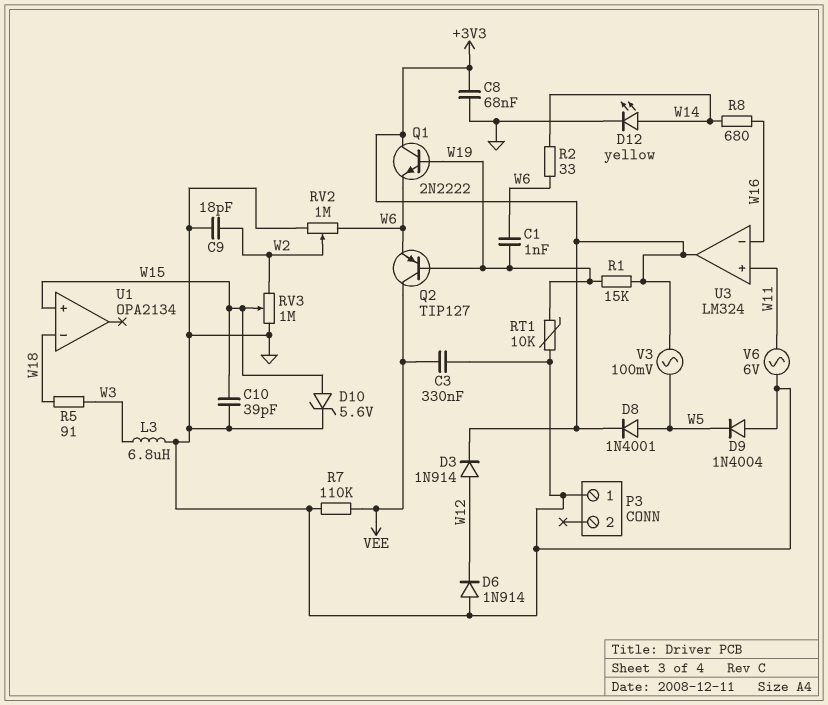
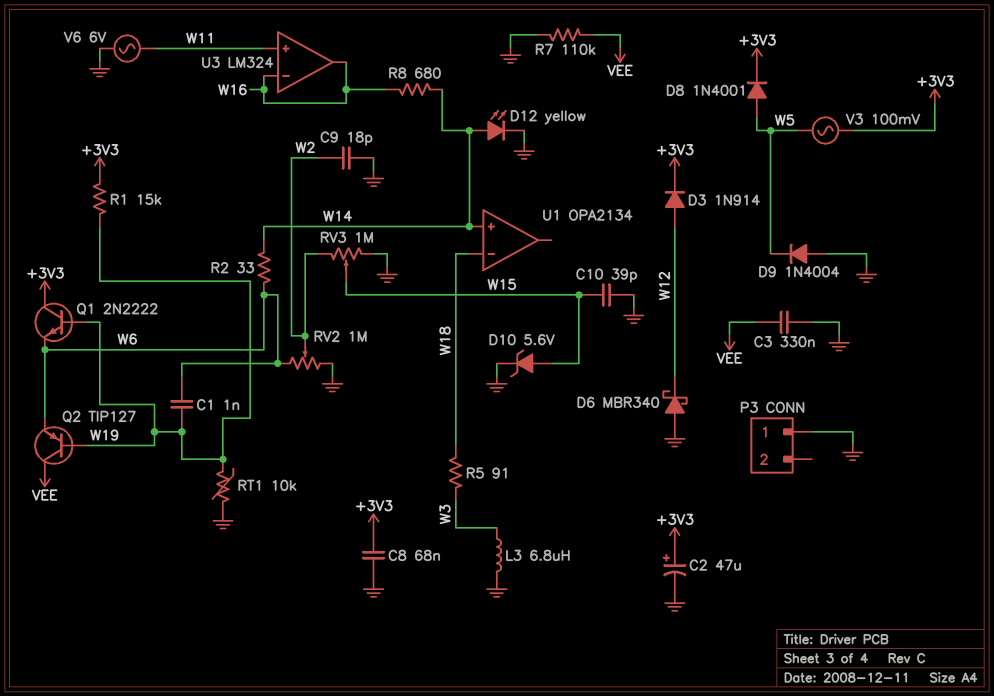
C2: none -> 47uF (plus +3V3, minus GND)
D6: diode 1N914 (A GND, K W12) -> schottky MBR340 (A GND, K W12)
U1 pin in+: W15 -> W14
U3 pin out: +3V3 -> W16

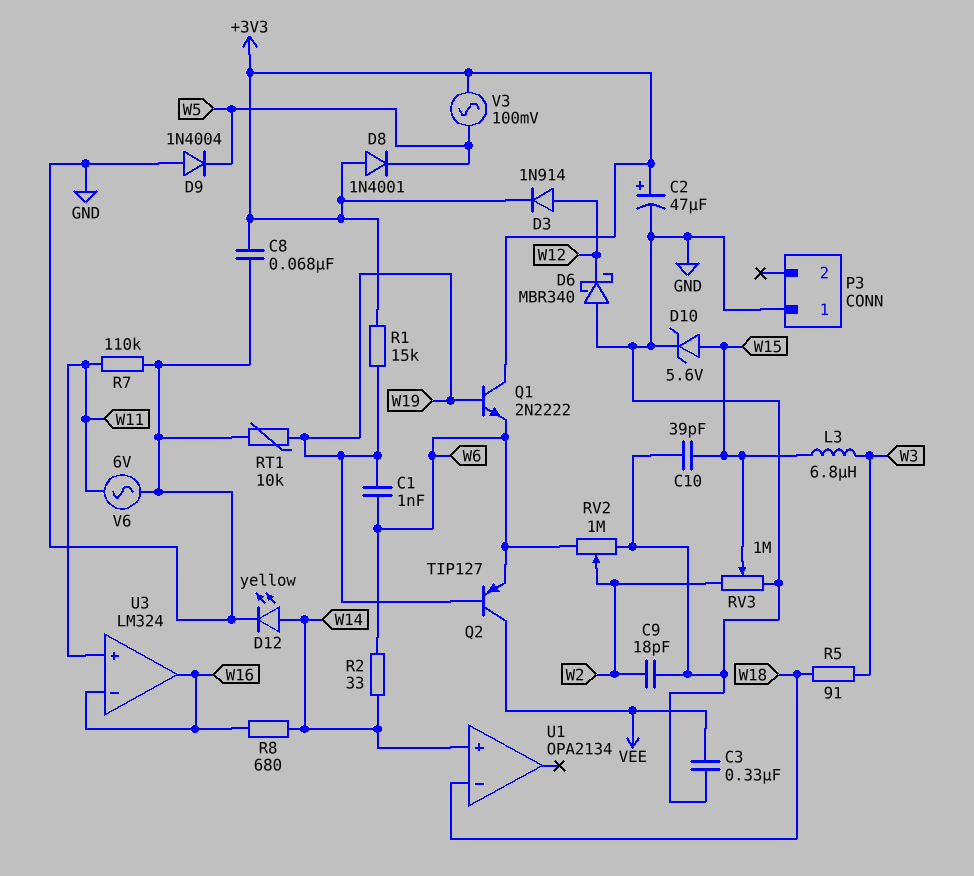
D8: diode 1N4001 (A W5, K +3V3) -> diode 1N4001 (A +3V3, K W5)
L3: 6.8uH (GND, W3) -> 6.8uH (W3, W15)
R7: 110k (GND, VEE) -> 110k (GND, W11)

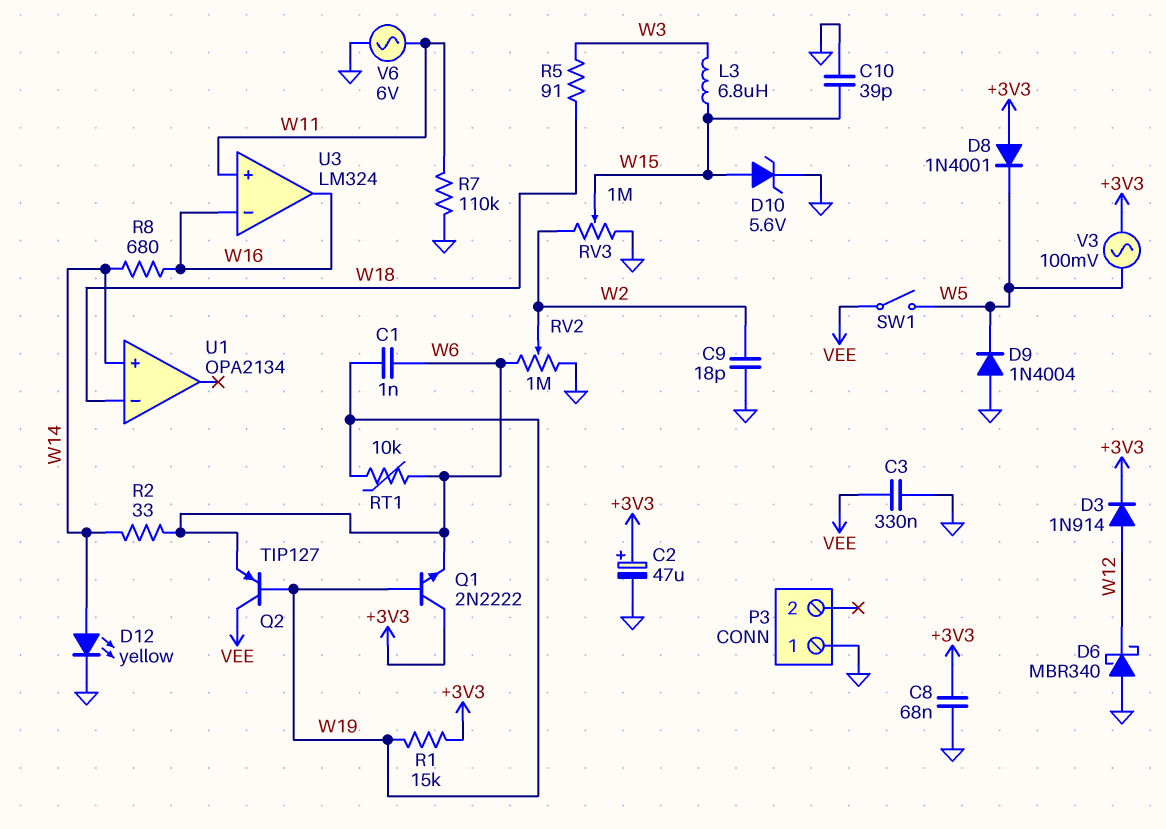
RT1: 10k (GND, W19) -> 10k (W6, W19)
SW1: none -> switch (VEE, W5)

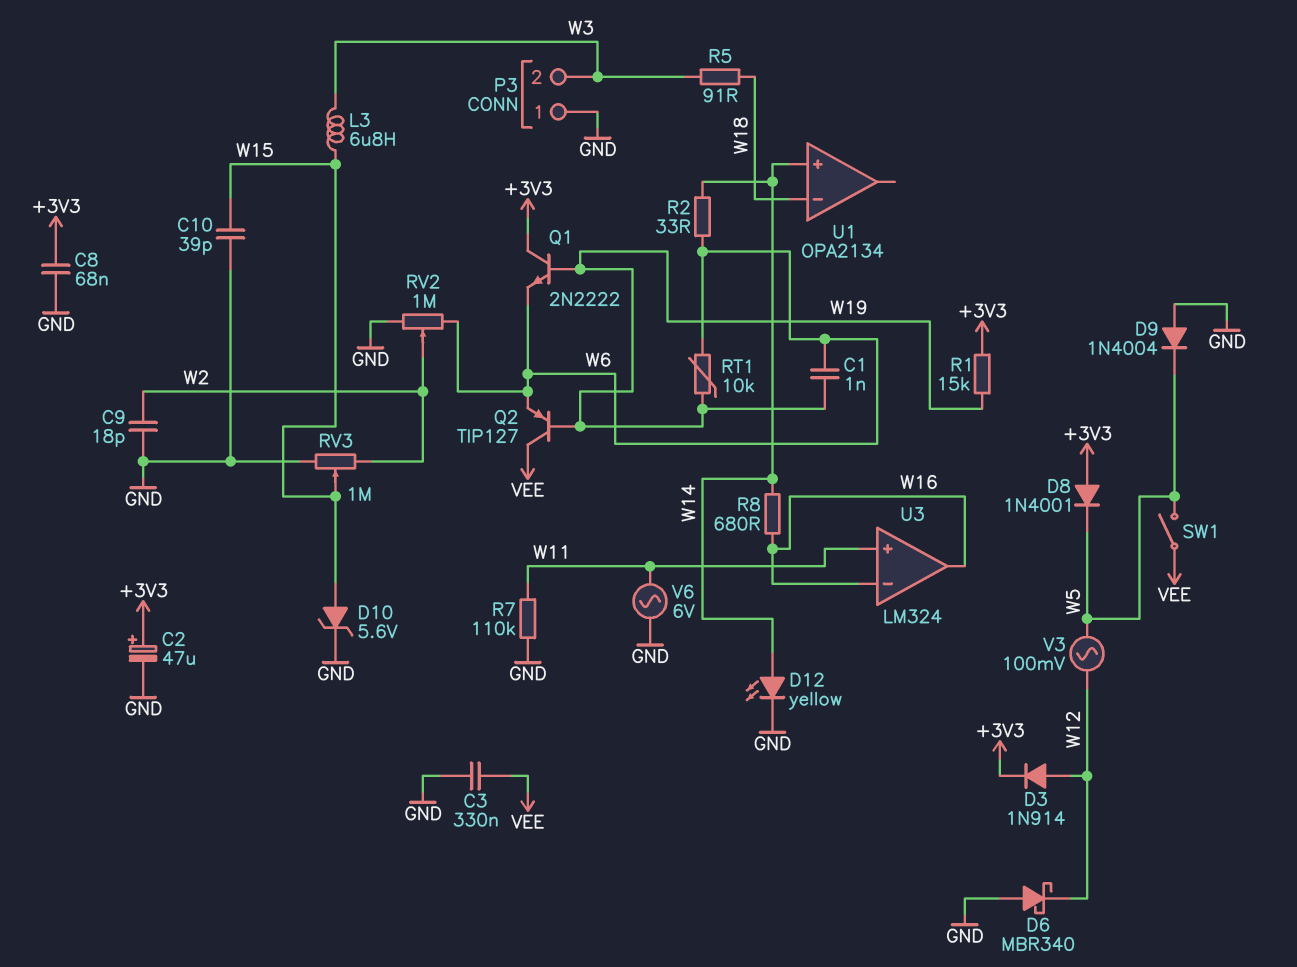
P3 pin 2: none -> W3
V3: AC 100mV (+3V3, W5) -> AC 100mV (W5, W12)

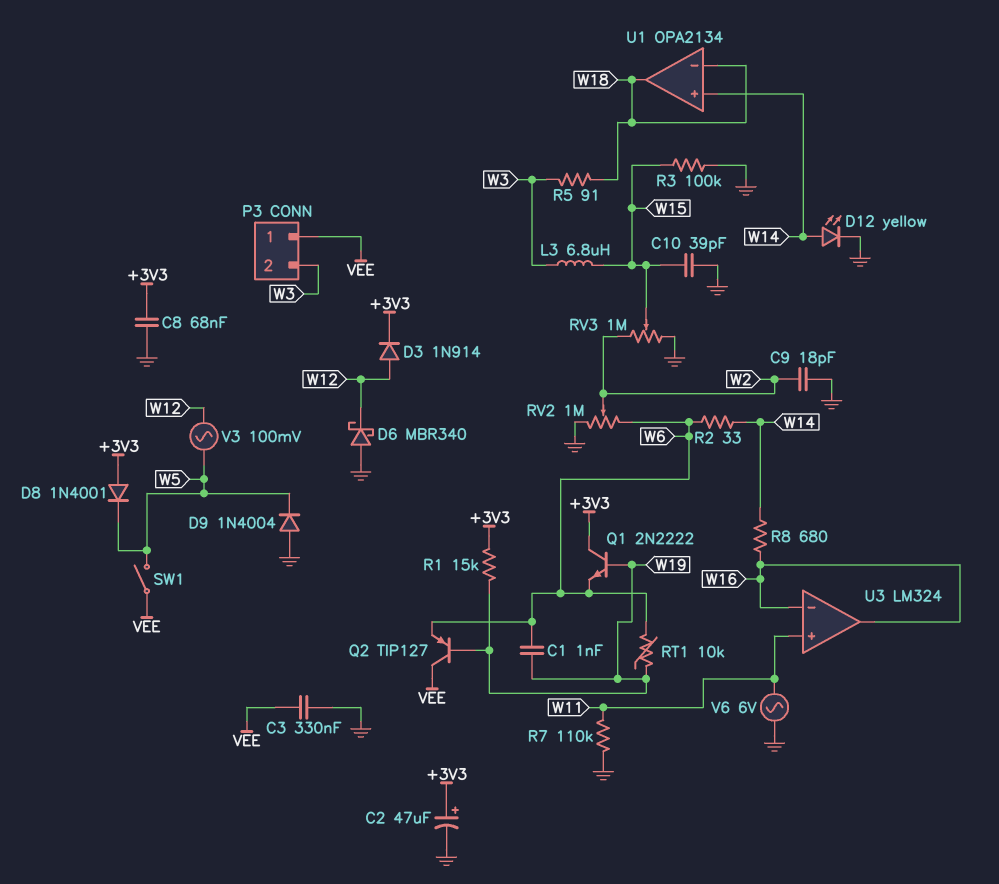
D10: zener 5.6V (A W15, K GND) -> none
P3 pin 1: GND -> VEE
R3: none -> 100k (GND, W15)
U1 pin out: none -> W18

